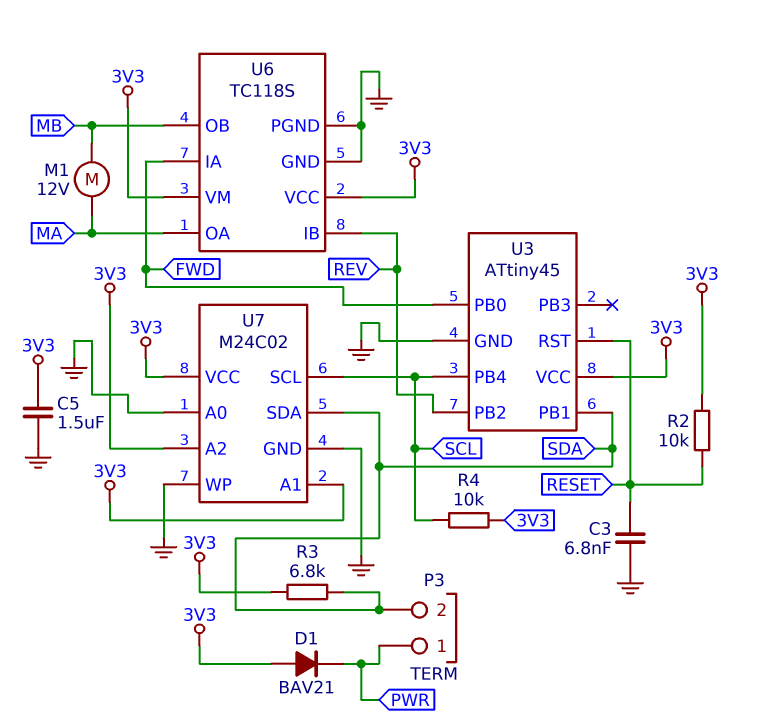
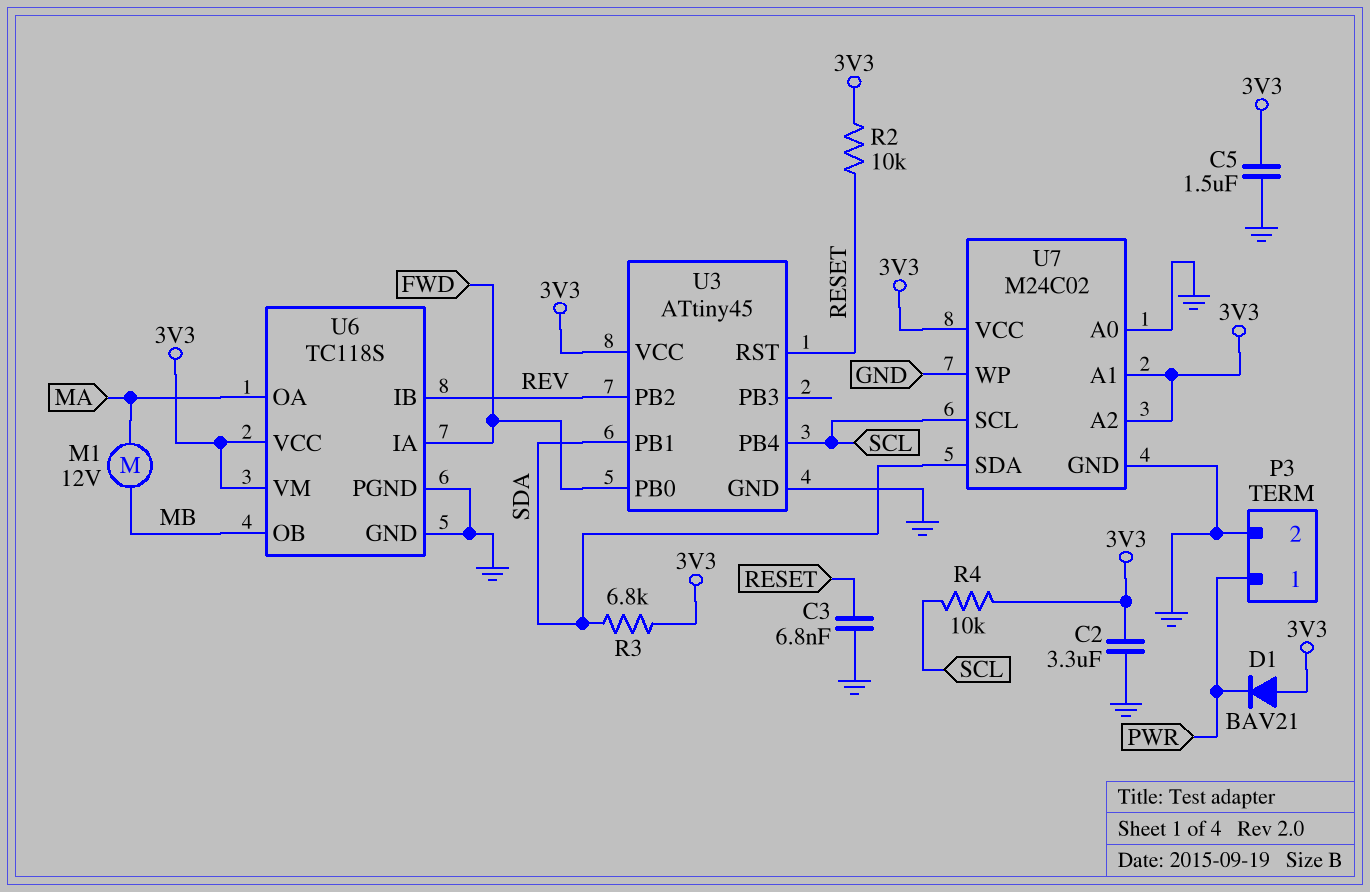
C2: none -> 3.3uF (3V3, GND)
P3 pin 2: SDA -> GND

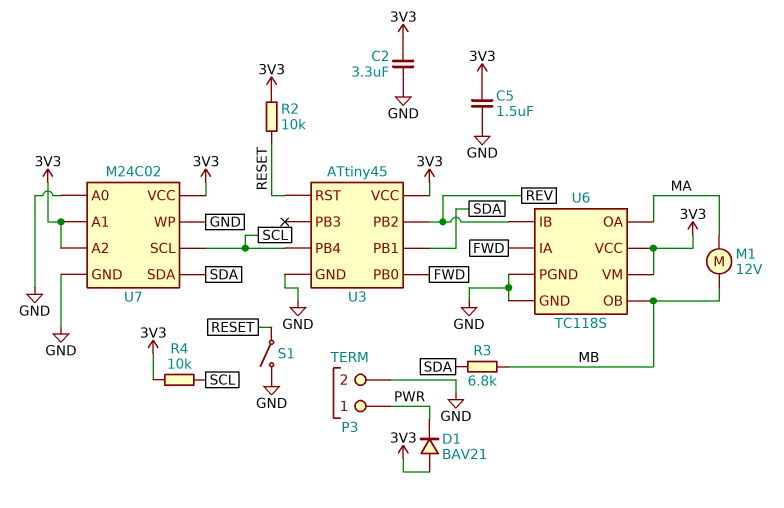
C3: 6.8nF (GND, RESET) -> none
R3: 6.8k (3V3, SDA) -> 6.8k (MB, SDA)
S1: none -> switch (GND, RESET)

